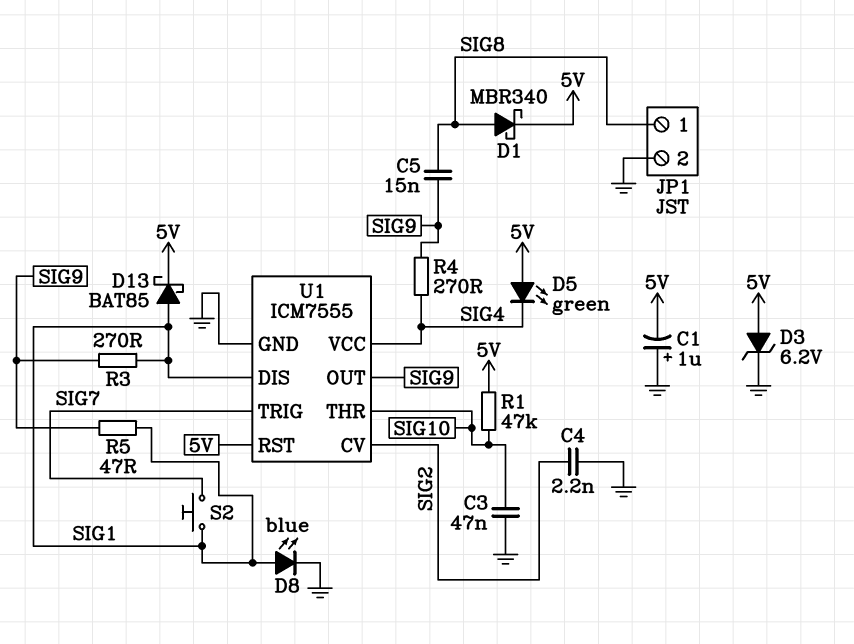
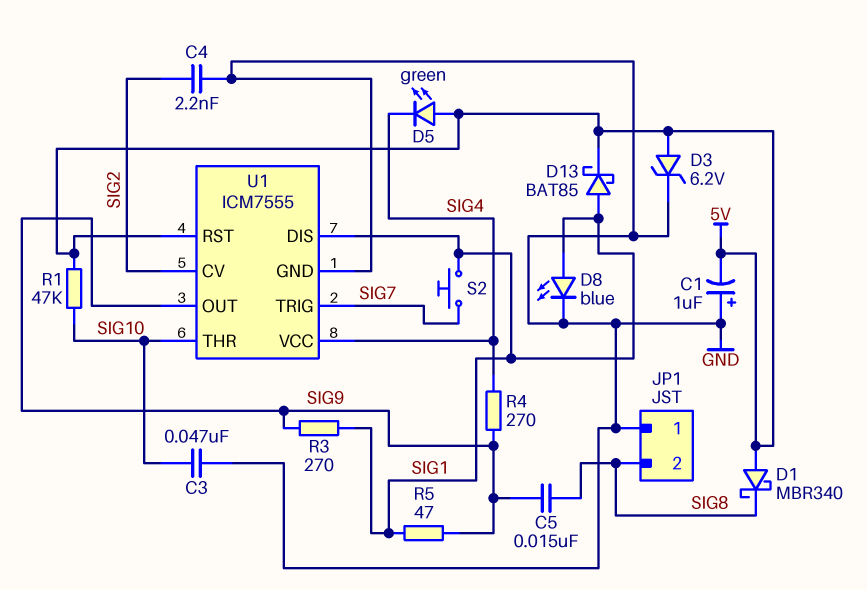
D1: schottky MBR340 (A SIG8, K 5V) -> schottky MBR340 (A 5V, K SIG8)
JP1 pin 1: SIG8 -> GND
JP1 pin 2: GND -> SIG8

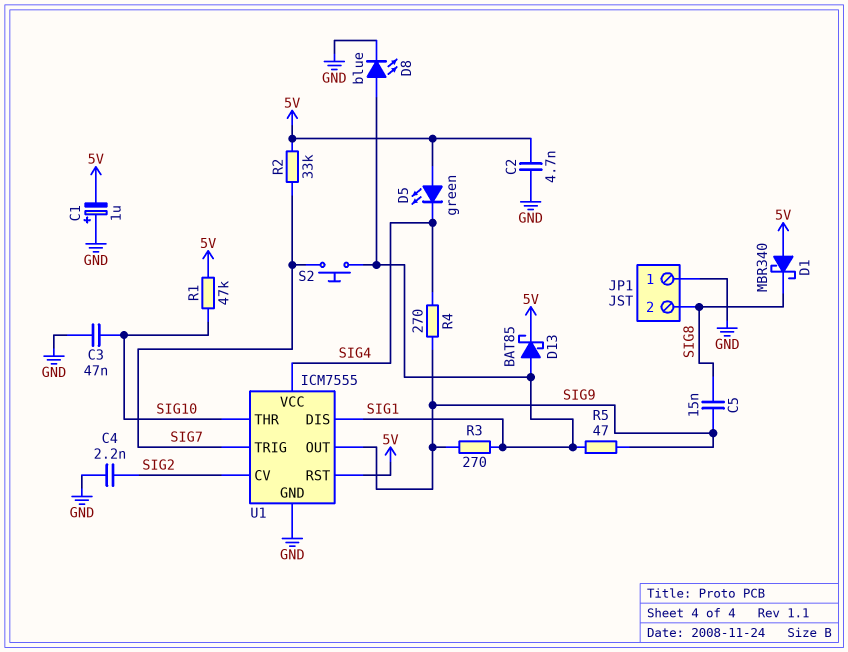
C2: none -> 4.7nF (5V, GND)
D3: zener 6.2V (A 5V, K GND) -> none
R2: none -> 33k (5V, SIG7)

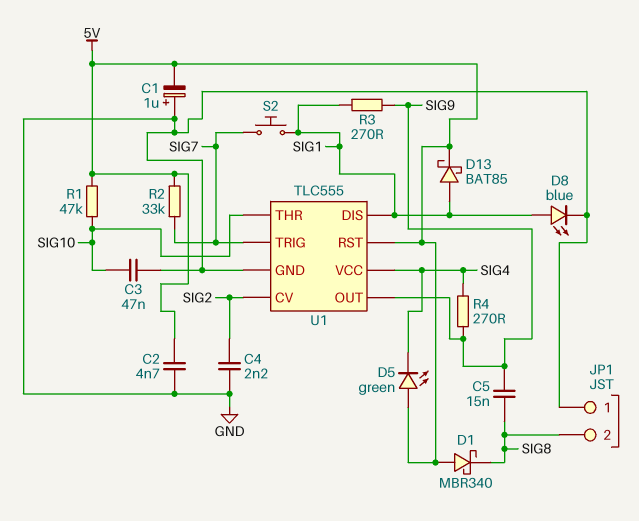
R5: 47 (SIG1, SIG9) -> none
U1: ICM7555 -> TLC555

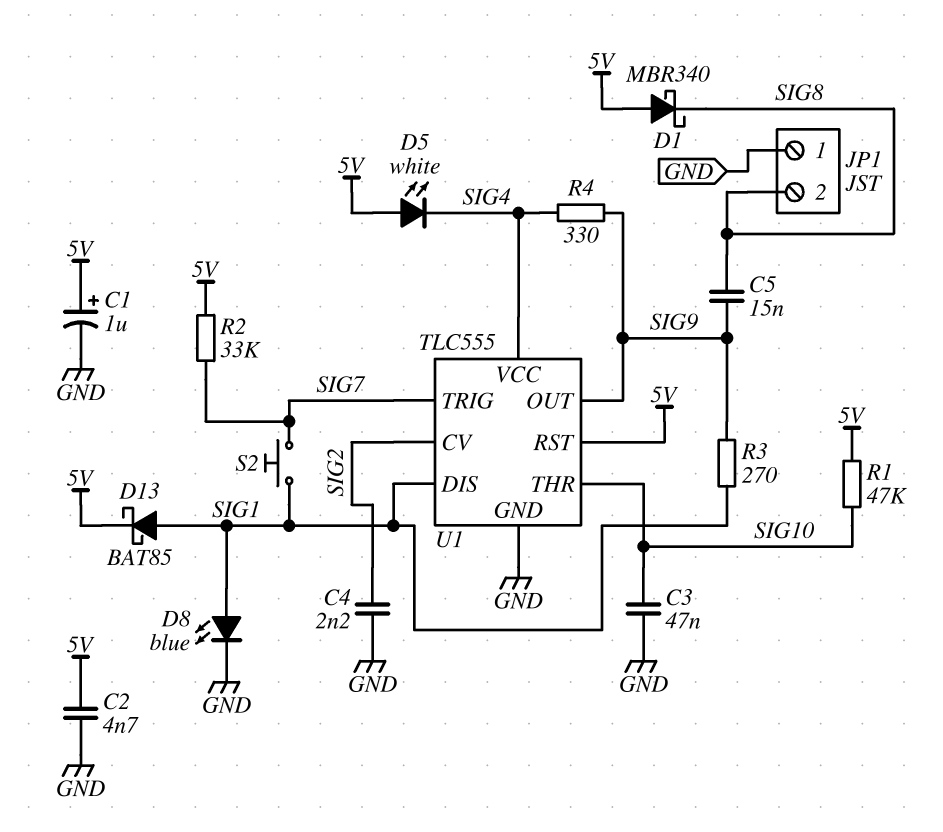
C1: 1uF (plus GND, minus 5V) -> 1uF (plus 5V, minus GND)
D5: LED green (A 5V, K SIG4) -> LED white (A 5V, K SIG4)
R4: 270 (SIG4, SIG9) -> 330 (SIG4, SIG9)

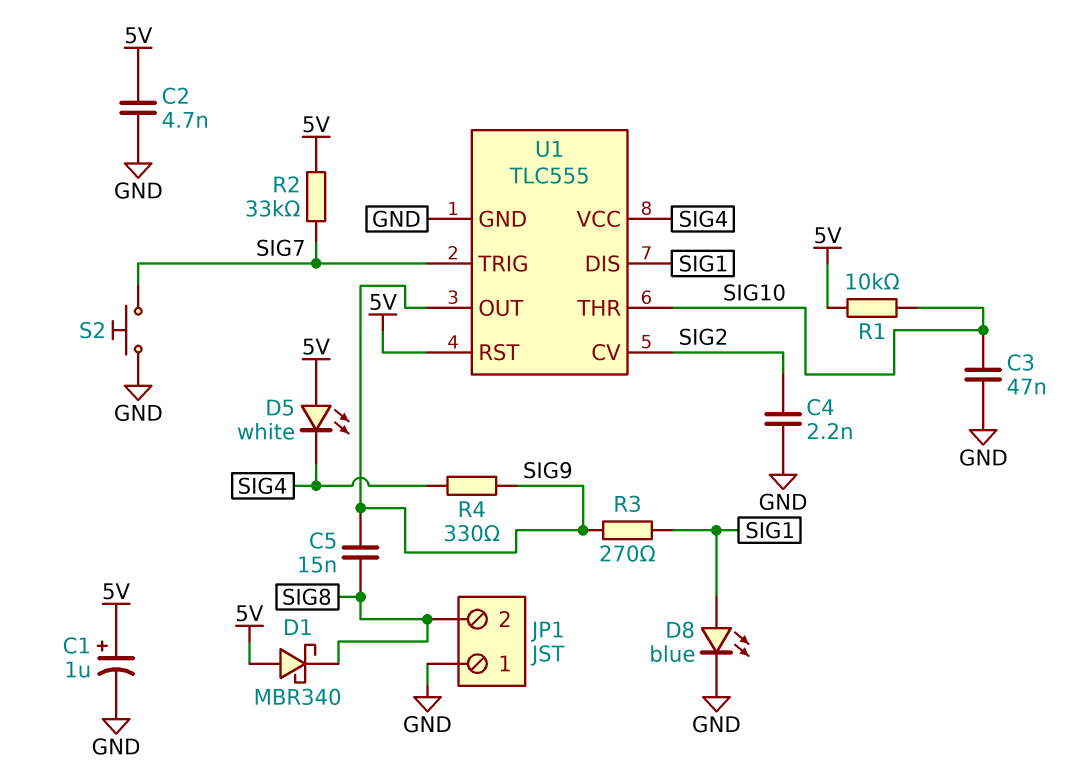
D13: schottky BAT85 (A SIG1, K 5V) -> none
R1: 47k (5V, SIG10) -> 10k (5V, SIG10)
S2: button (SIG1, SIG7) -> button (GND, SIG7)

